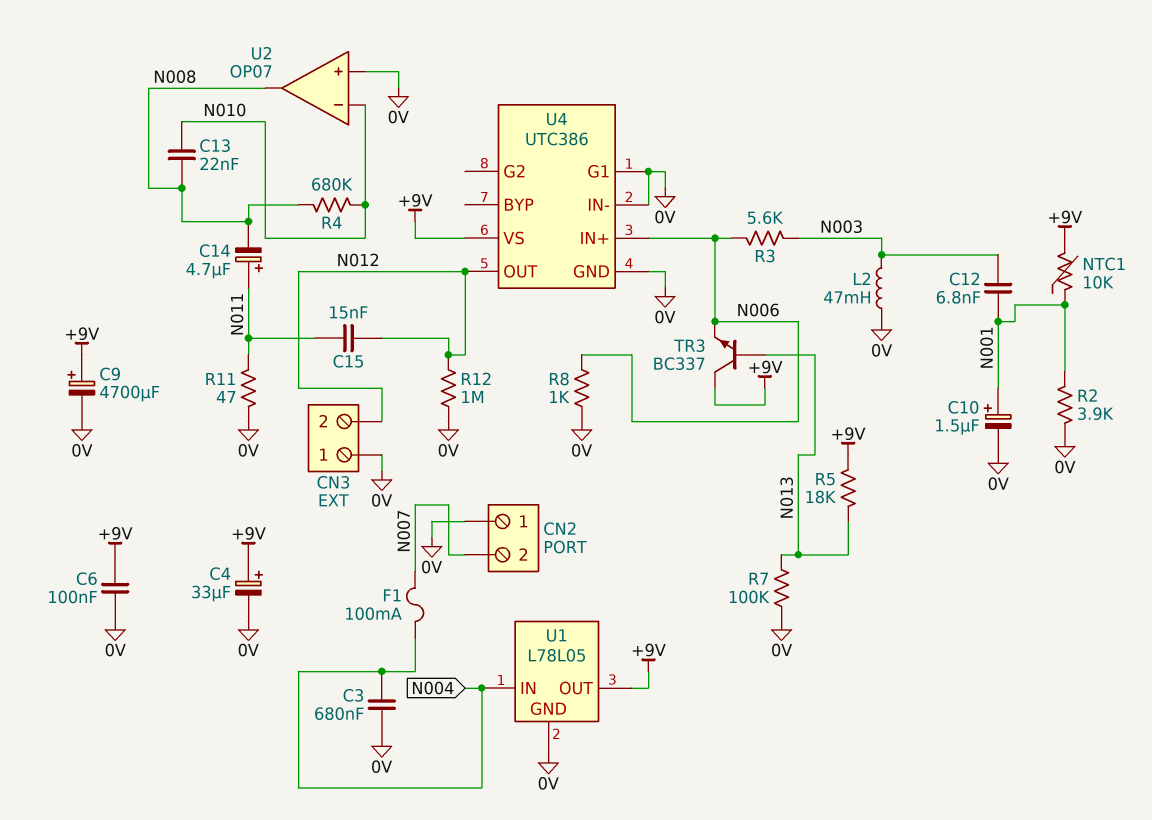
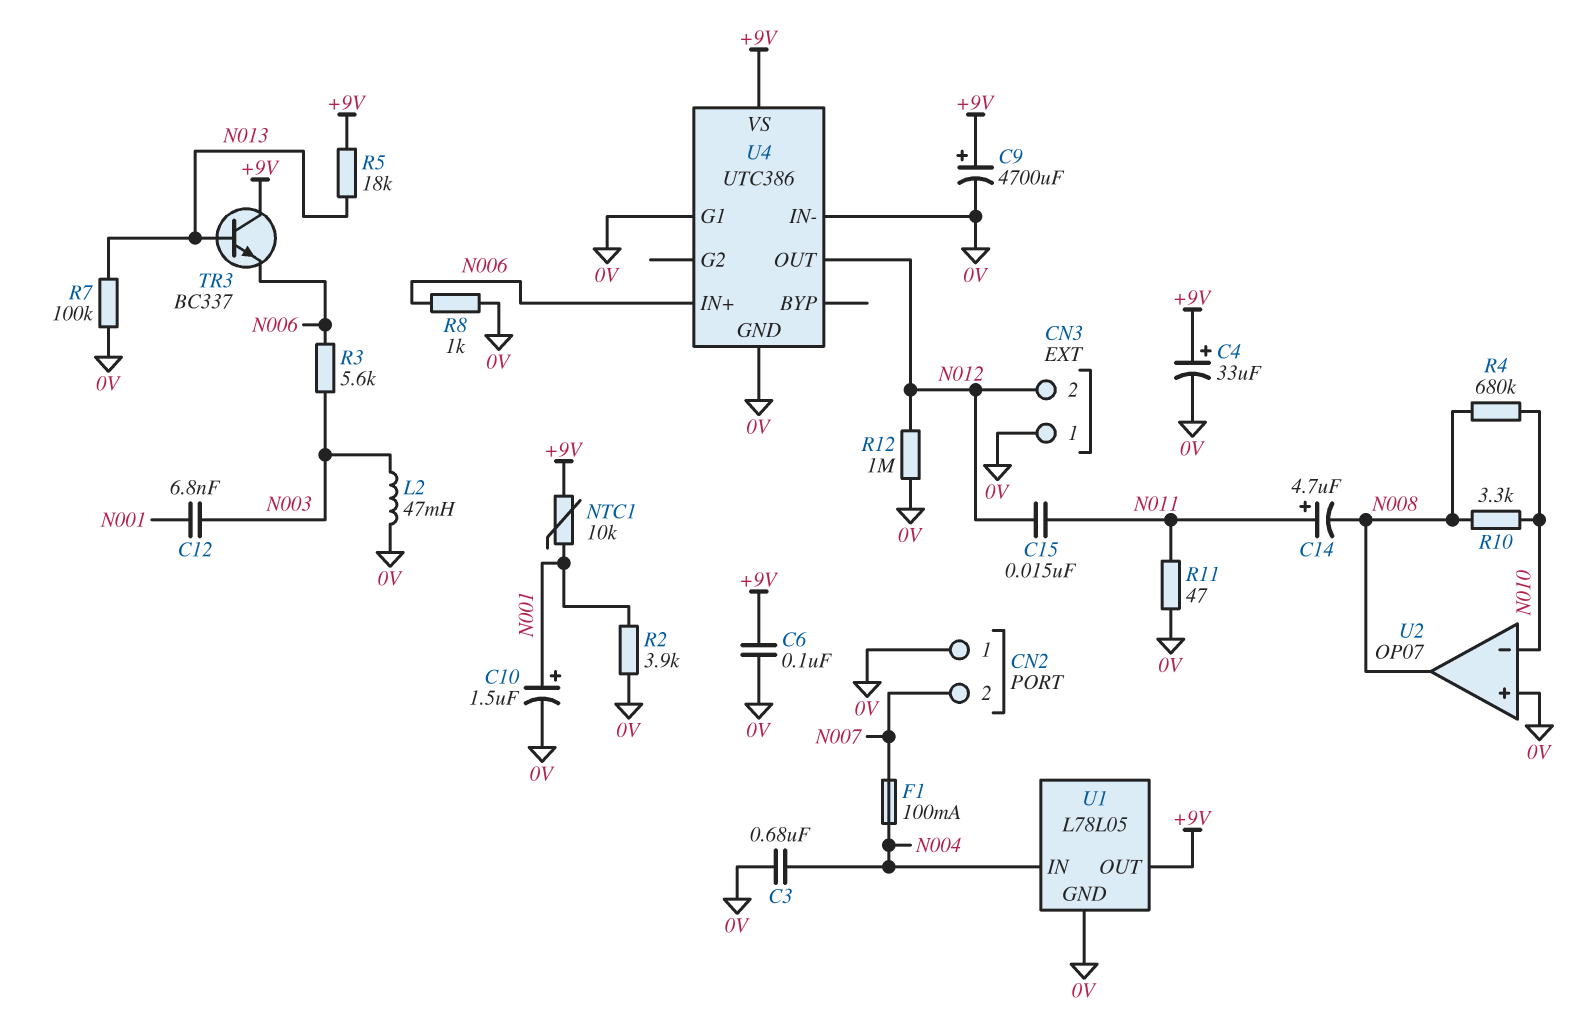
C13: 22nF (N008, N010) -> none
R10: none -> 3.3k (N008, N010)

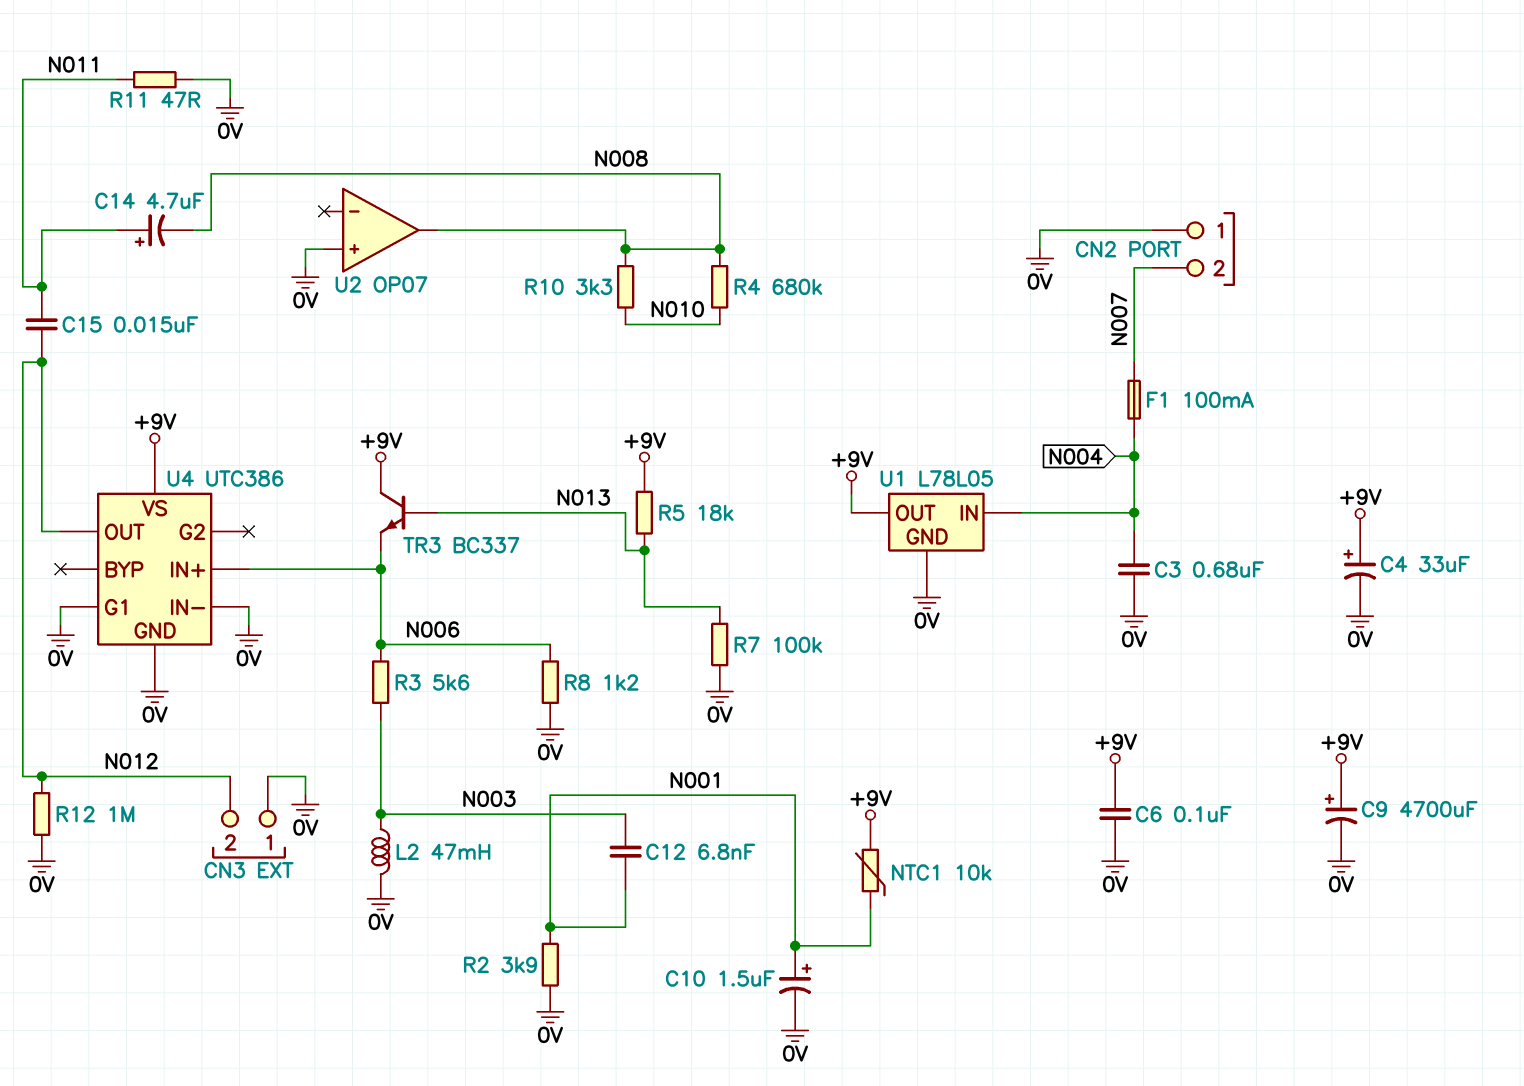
R8: 1k (0V, N006) -> 1.2k (0V, N006)
U2 pin in-: N010 -> none

